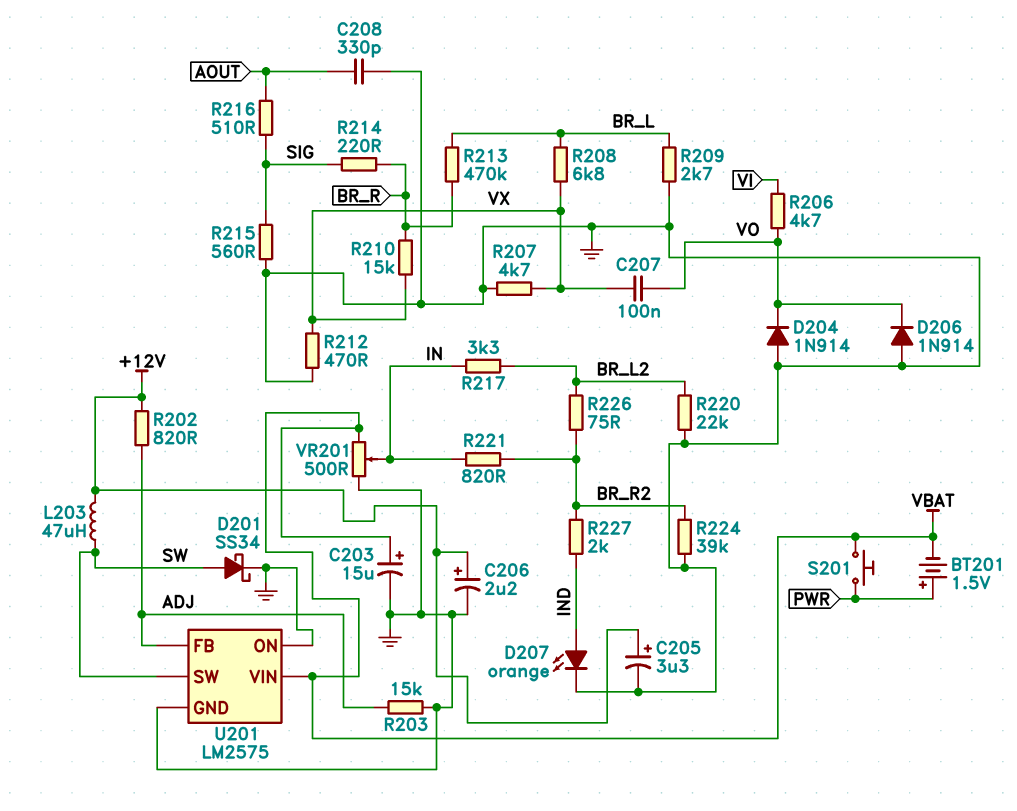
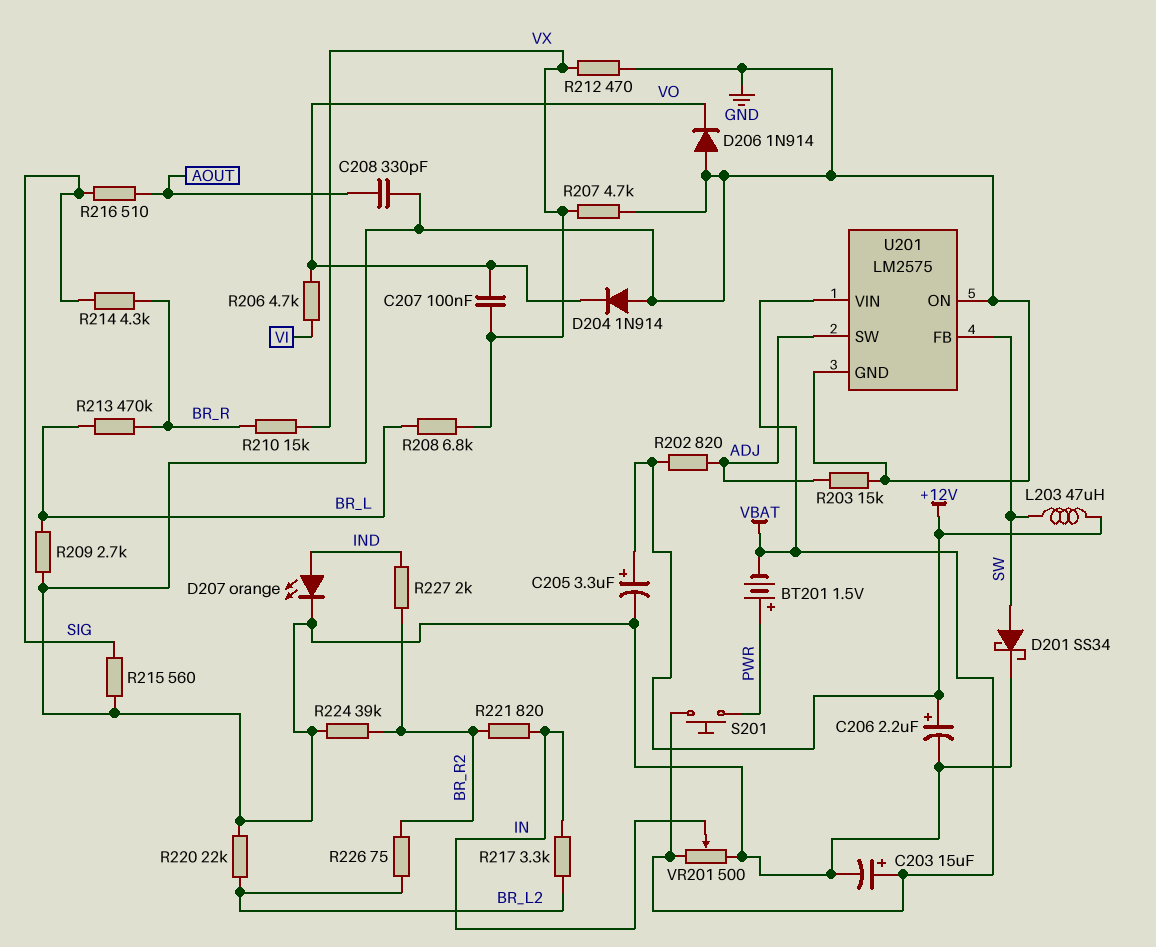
R214: 220 (BR_R, SIG) -> 4.3k (BR_R, SIG)
U201 pin FB: ADJ -> SW
U201 pin SW: SW -> ADJ

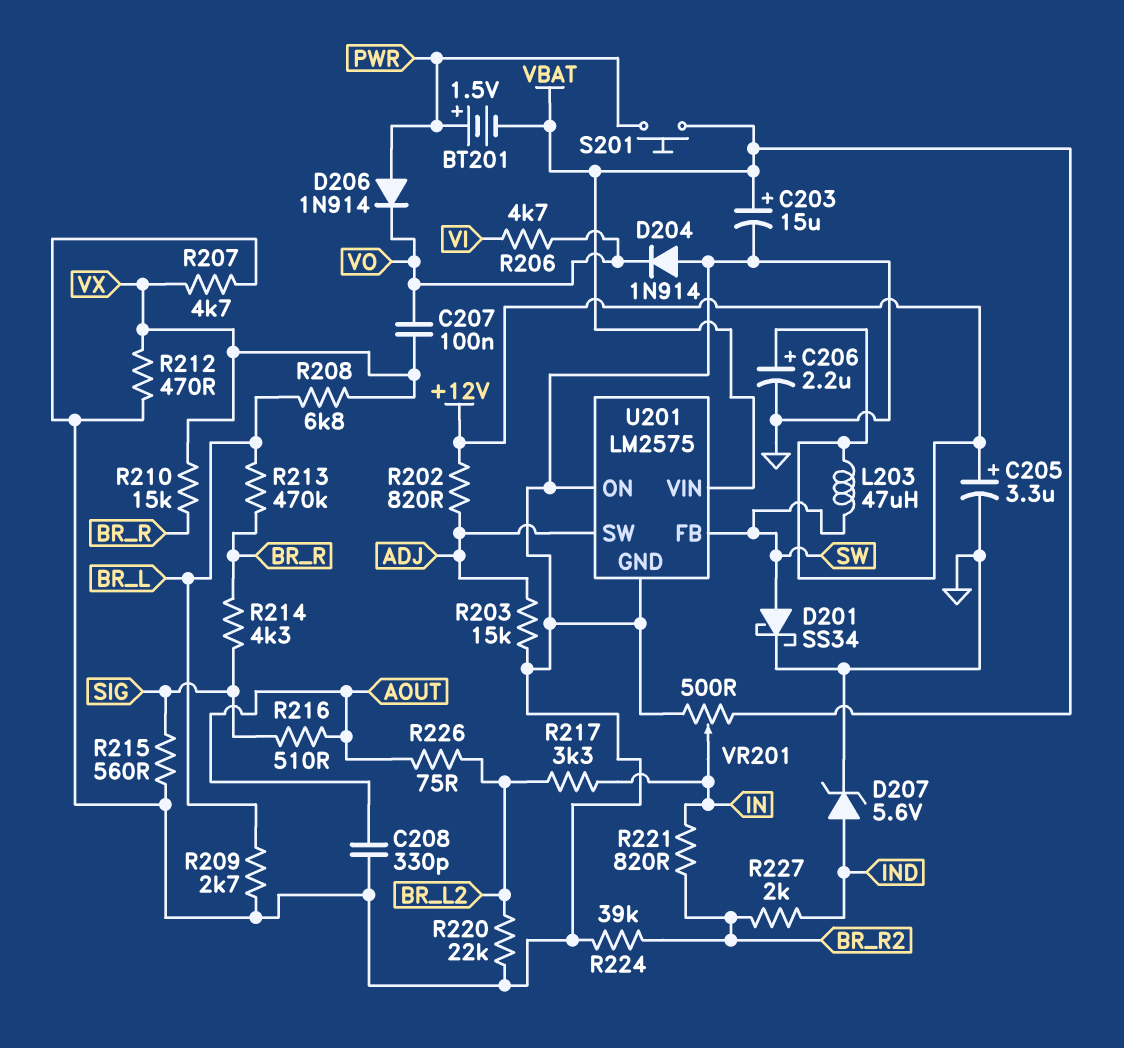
D206: diode 1N914 (A GND, K VO) -> diode 1N914 (A PWR, K VO)
D207: LED orange (A IND, K GND) -> zener 5.6V (A IND, K GND)
R226: 75 (BR_L2, BR_R2) -> 75 (AOUT, BR_L2)

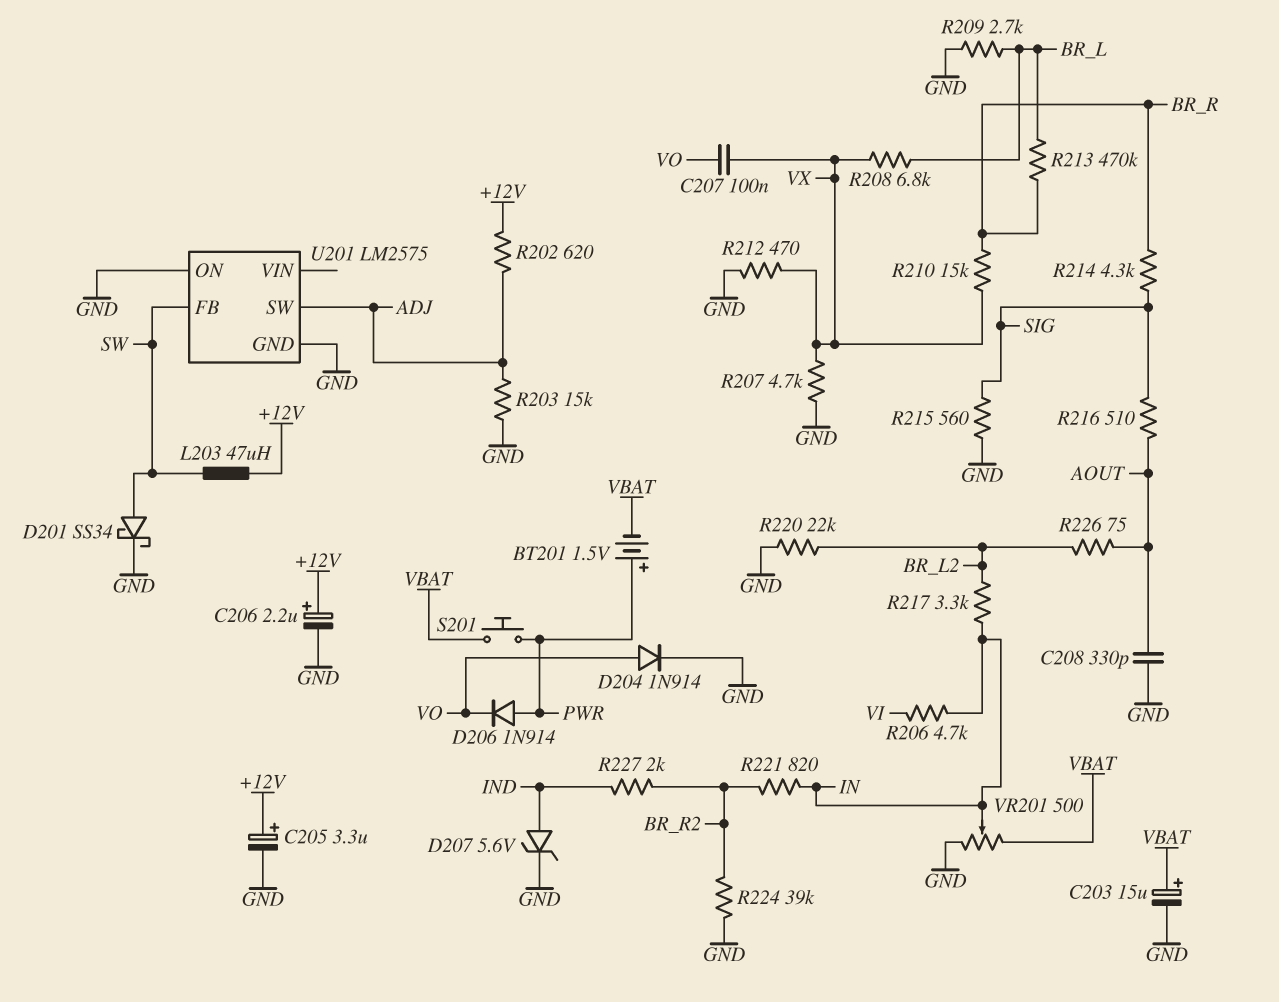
D204: diode 1N914 (A GND, K VO) -> diode 1N914 (A VO, K GND)
R202: 820 (+12V, ADJ) -> 620 (+12V, ADJ)
R206: 4.7k (VI, VO) -> 4.7k (IN, VI)
U201 pin VIN: VBAT -> none

